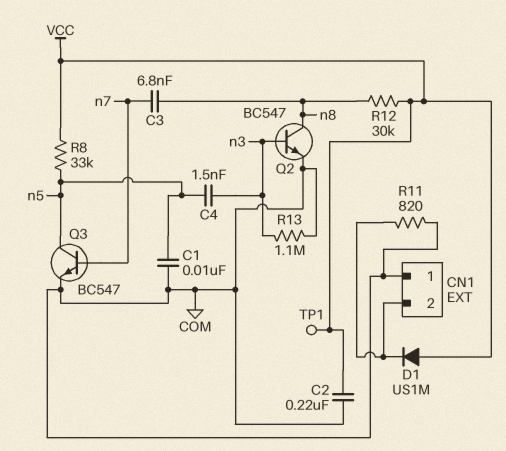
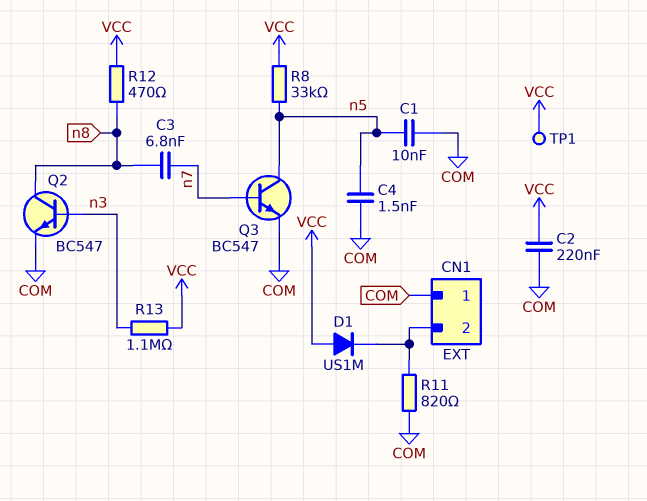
C4: 1.5nF (n3, n5) -> 1.5nF (COM, n5)
R12: 30k (VCC, n8) -> 470 (VCC, n8)
R13: 1.1M (COM, n3) -> 1.1M (VCC, n3)

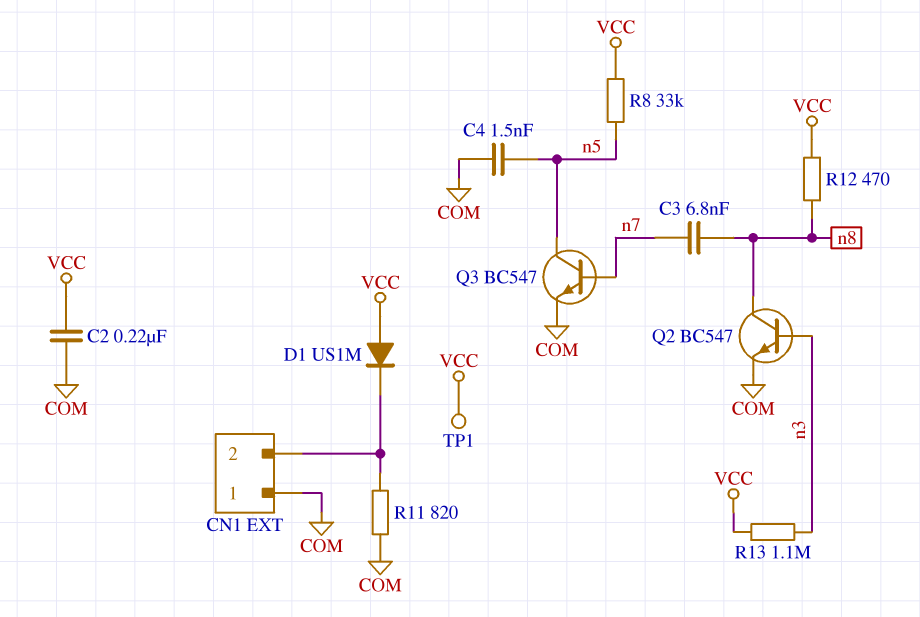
C1: 10nF (COM, n5) -> none

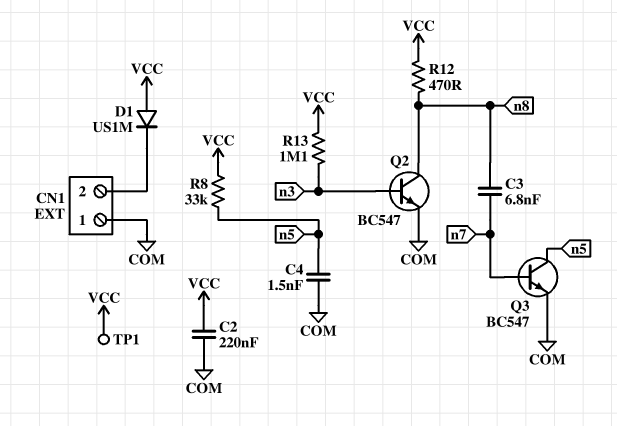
R11: 820 (CN1/2, COM) -> none

